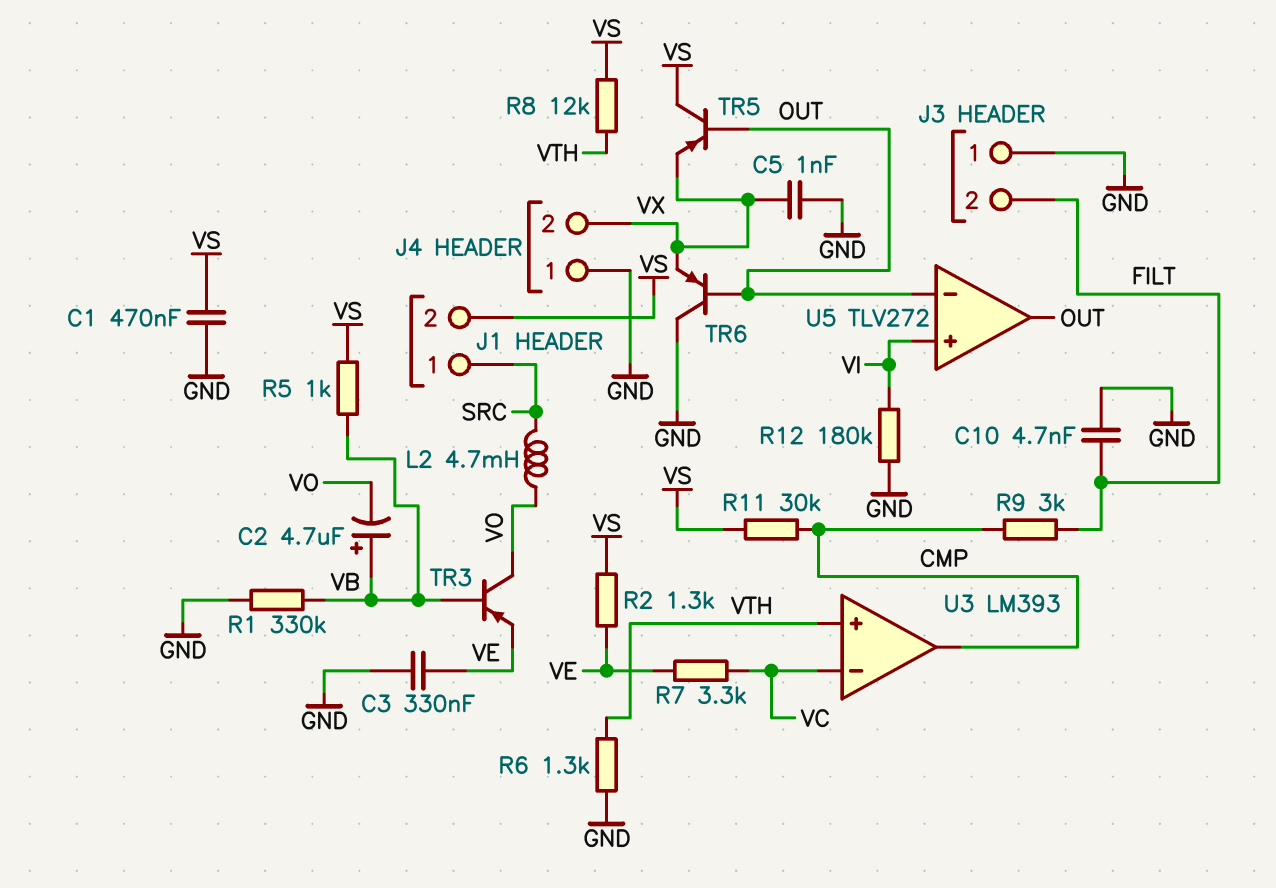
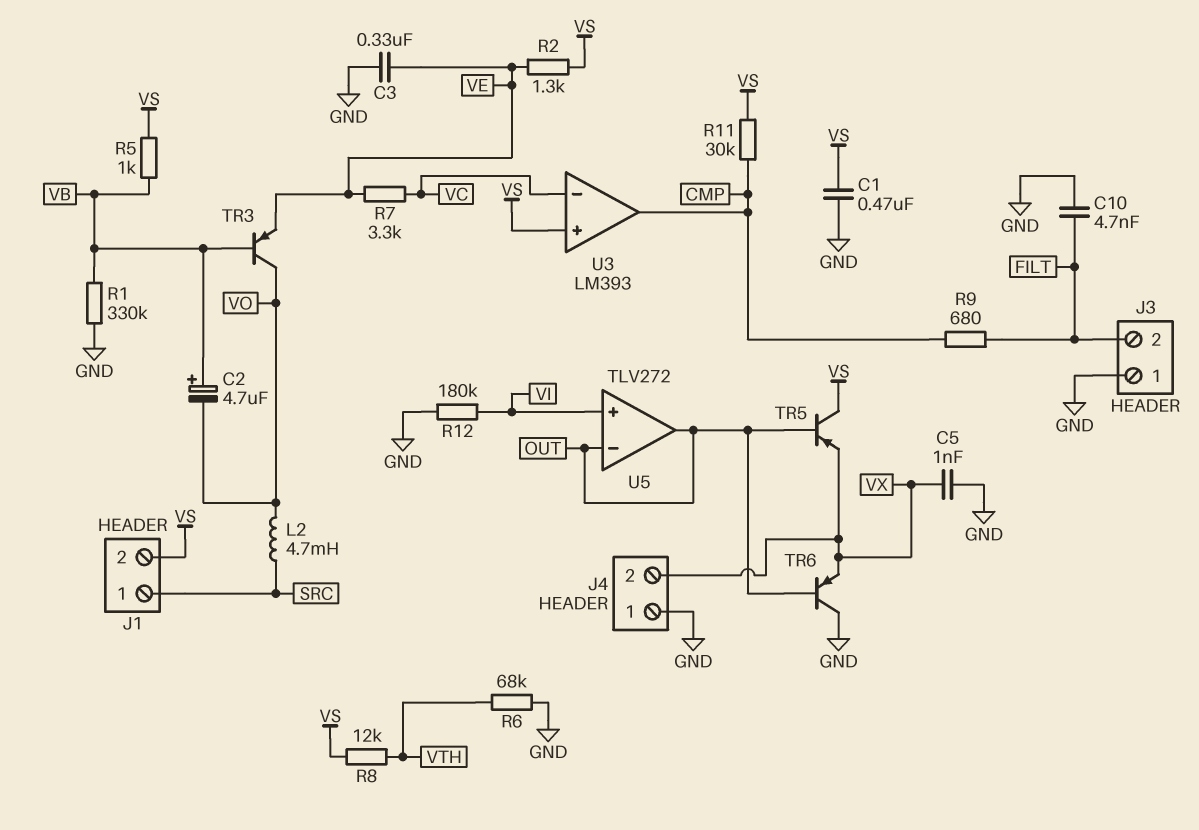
R6: 1.3k (GND, VTH) -> 68k (GND, VTH)
R9: 3k (CMP, FILT) -> 680 (CMP, FILT)
U3 pin in+: VTH -> VS

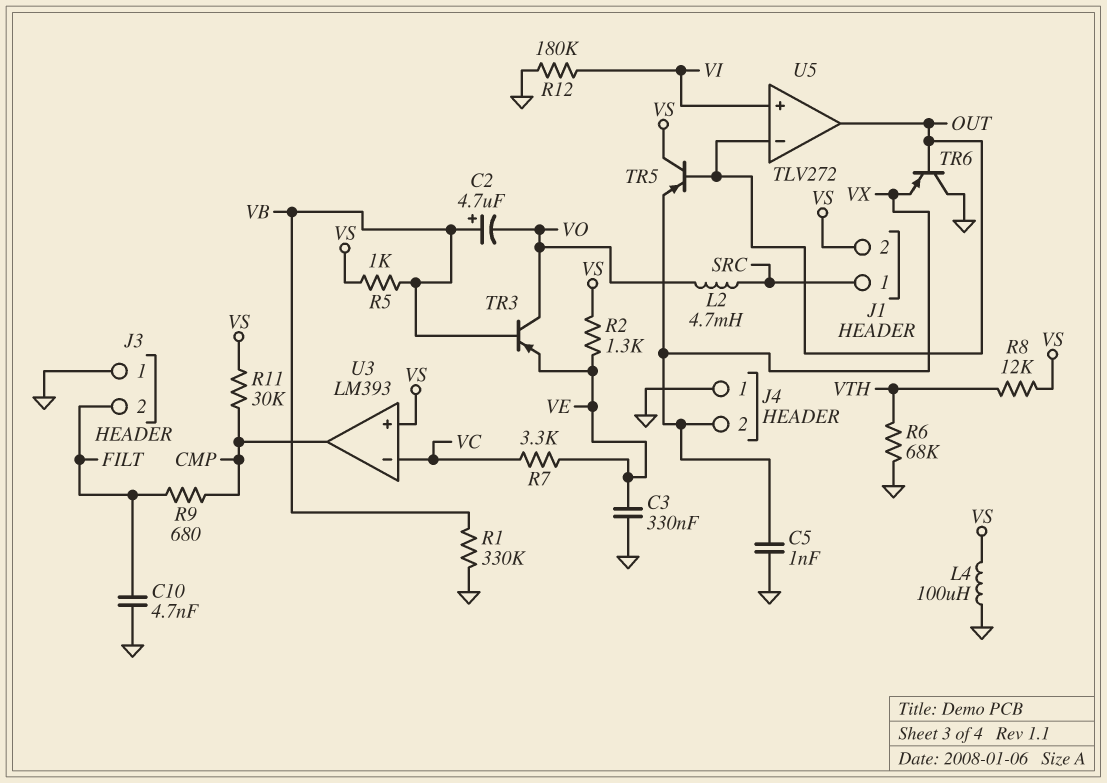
C1: 470nF (GND, VS) -> none
L4: none -> 100uH (GND, VS)

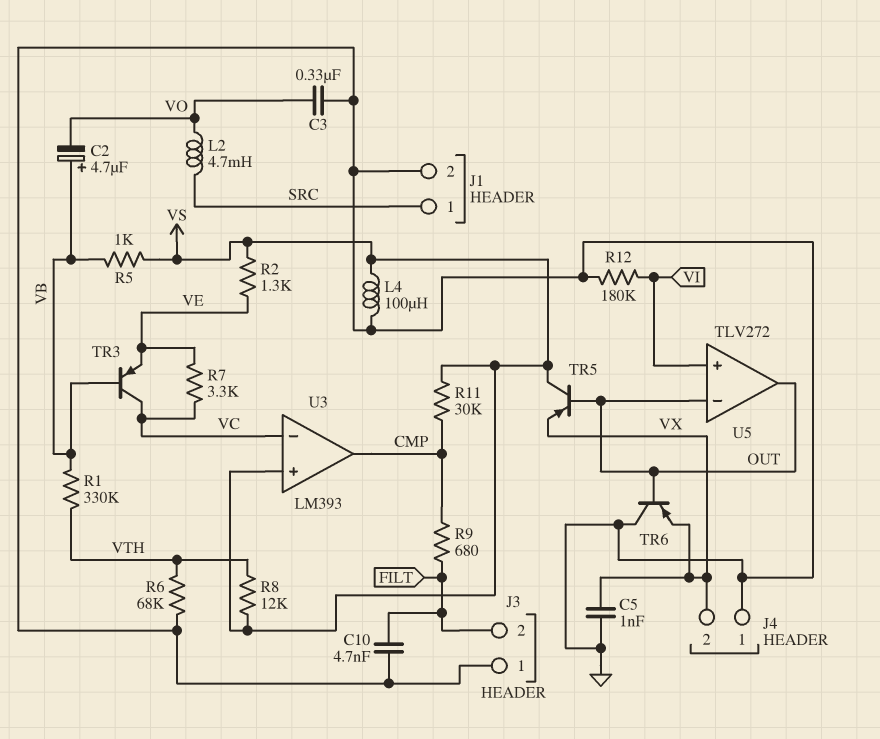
C3: 330nF (GND, VE) -> 330nF (GND, VO)
J1 pin 2: VS -> GND
R1: 330k (GND, VB) -> 330k (VB, VTH)
TR3: PNP (B VB, C VO, E VE) -> PNP (B VB, C VC, E VE)

